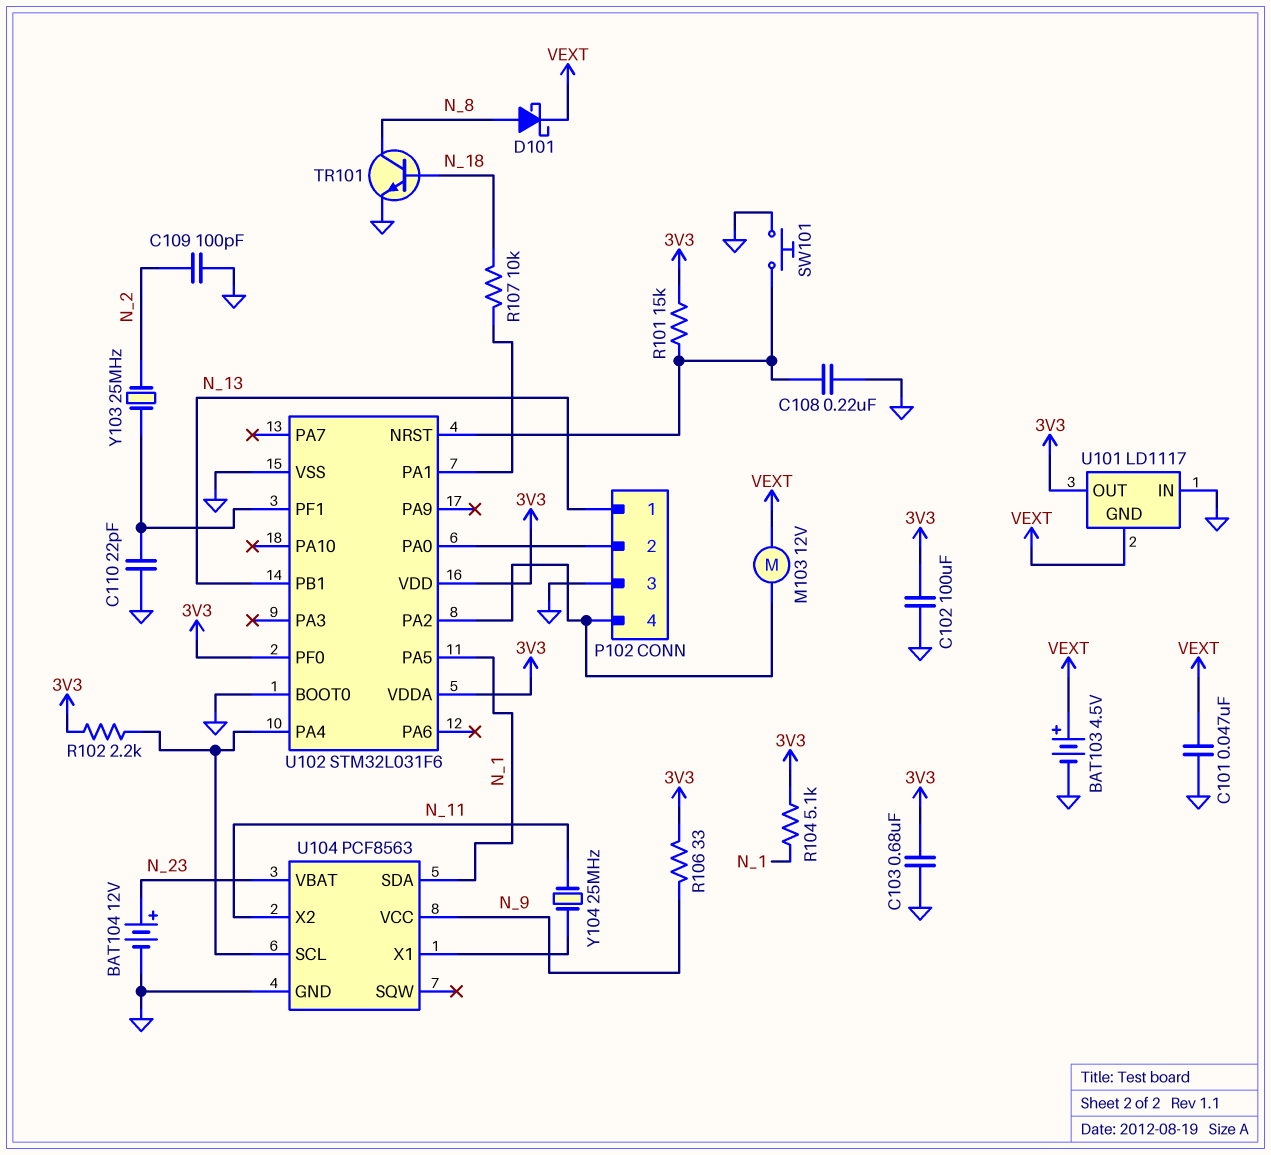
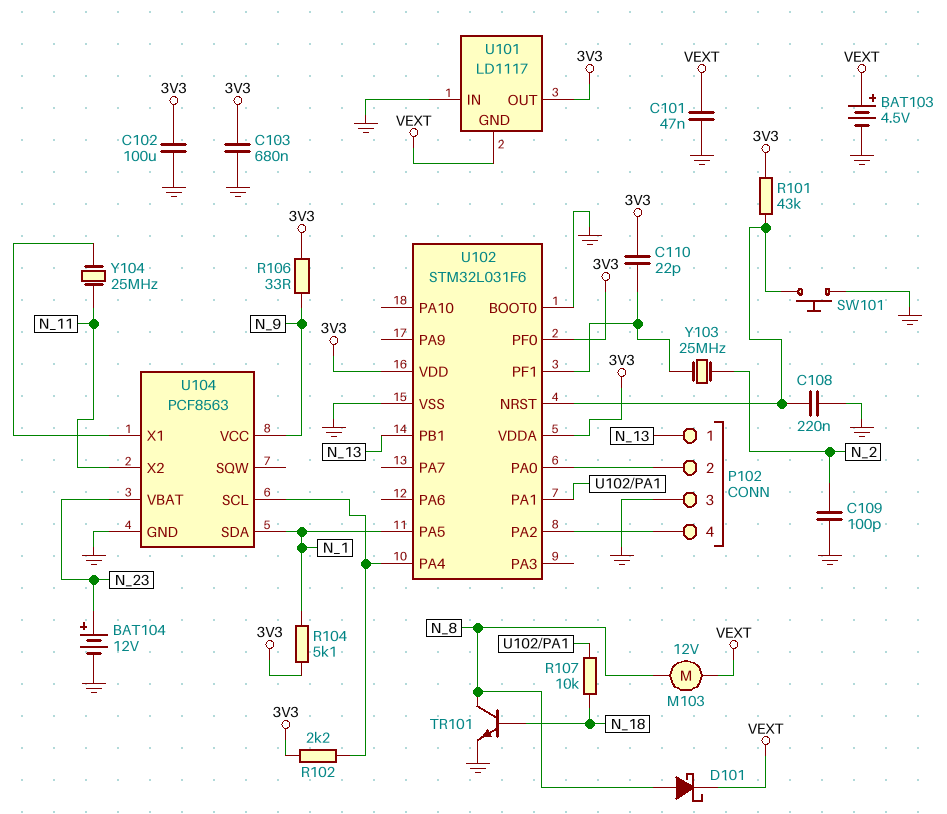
C110: 22pF (GND, U102/PF1) -> 22pF (3V3, U102/PF1)
M103: motor 12V (P102/4, VEXT) -> motor 12V (N_8, VEXT)
R101: 15k (3V3, U102/NRST) -> 43k (3V3, U102/NRST)

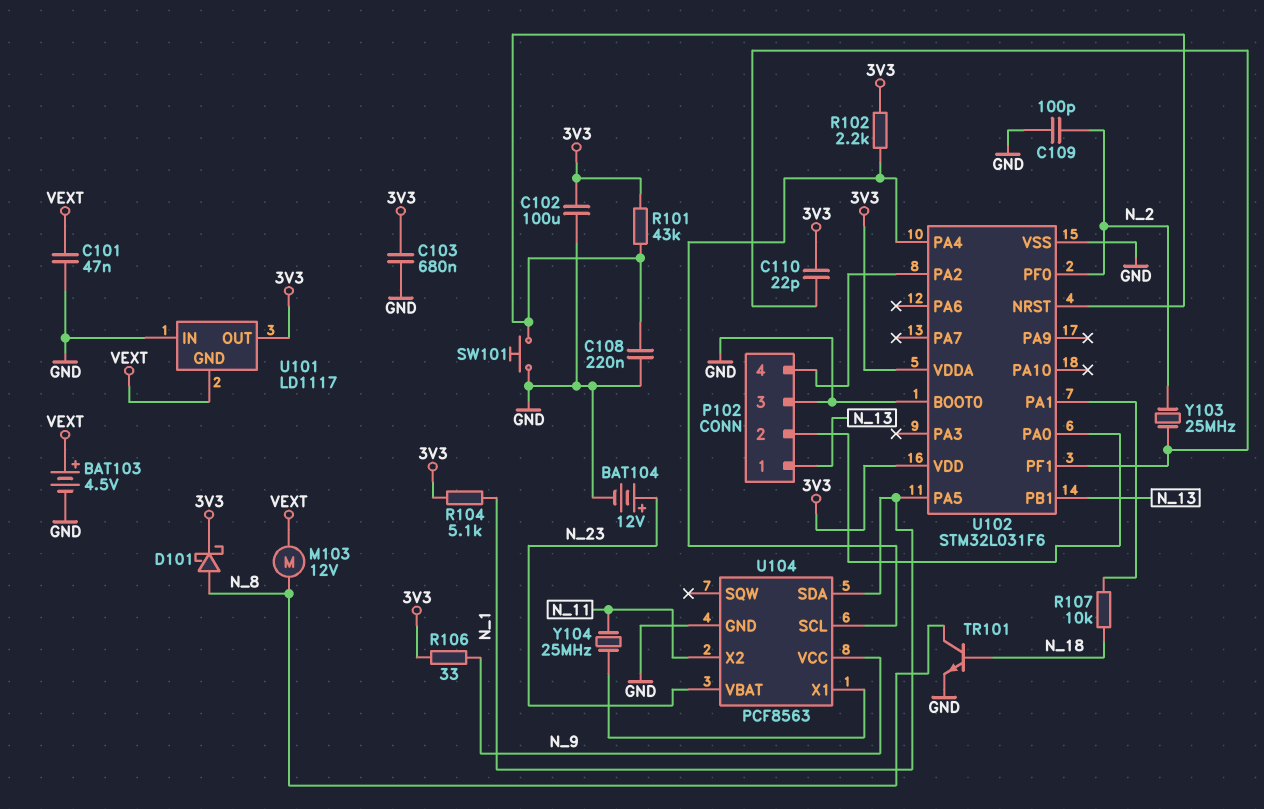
D101: schottky (A N_8, K VEXT) -> schottky (A N_8, K 3V3)
U102 pin PF0: 3V3 -> N_2

